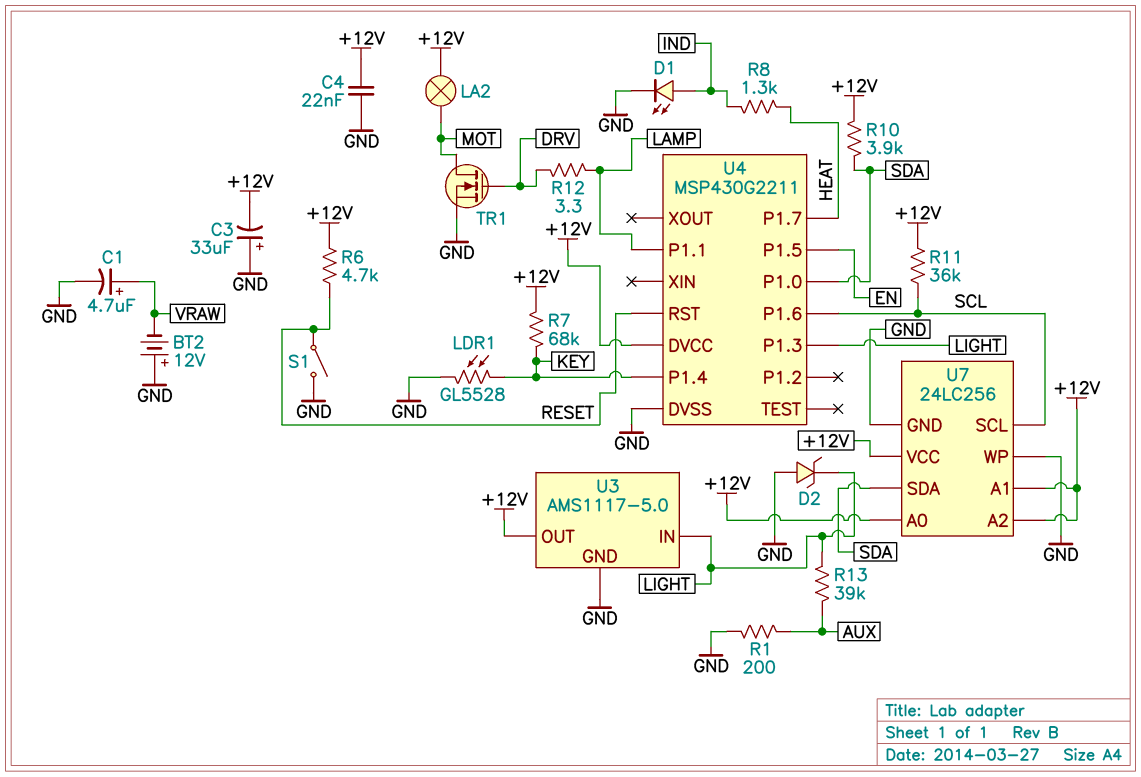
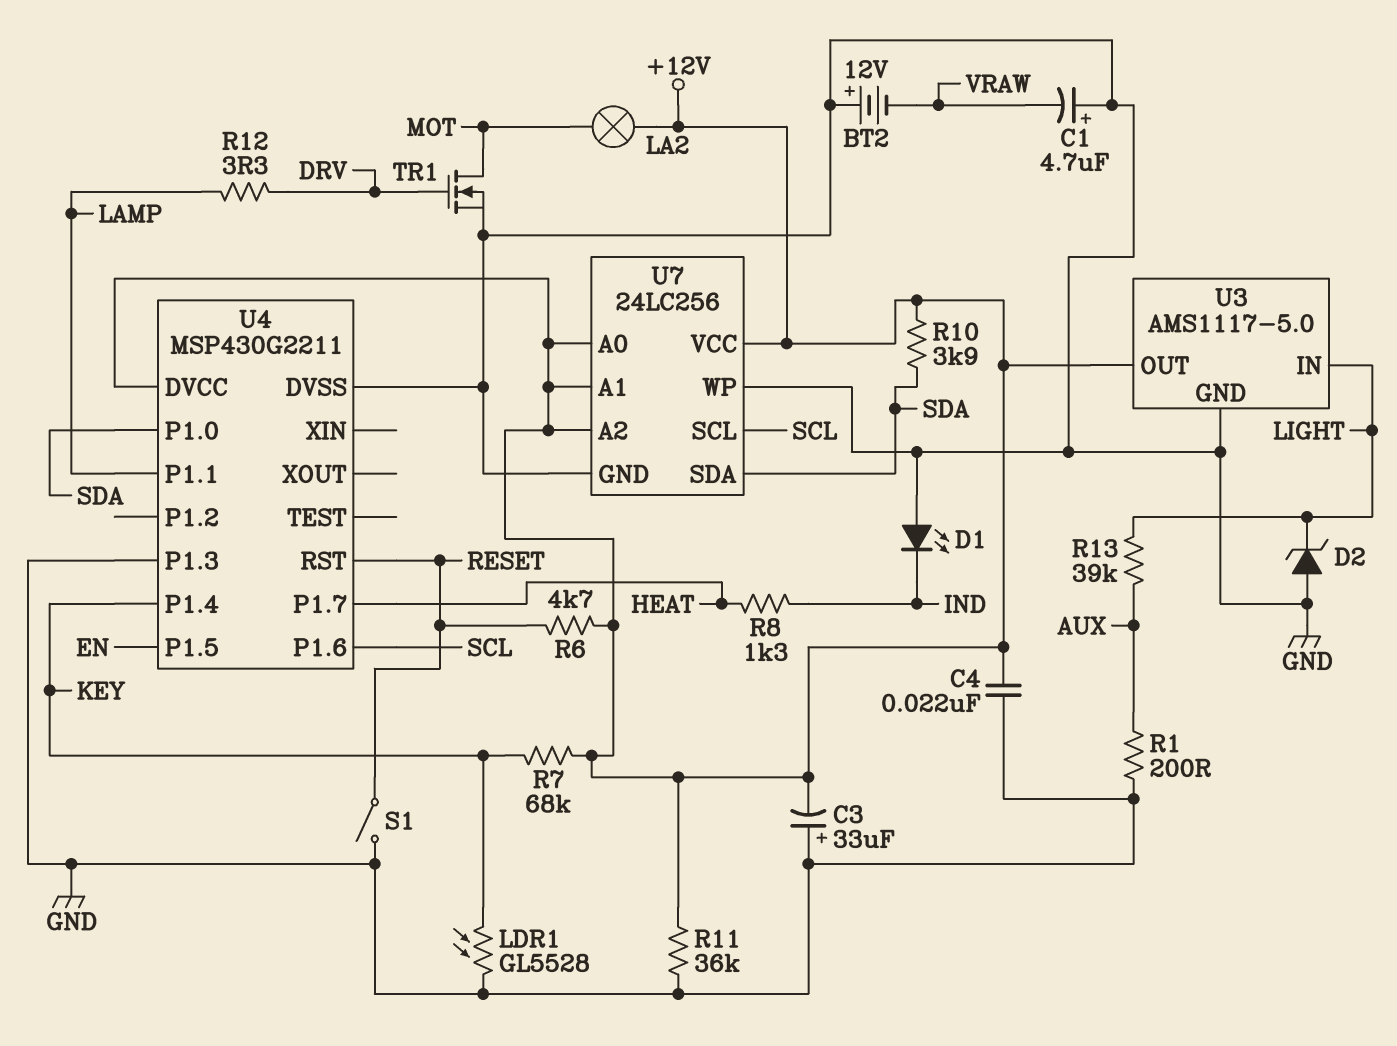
C1: 4.7uF (plus VRAW, minus GND) -> 4.7uF (plus GND, minus VRAW)
D1: LED (A IND, K GND) -> LED (A GND, K IND)
R11: 36k (+12V, SCL) -> 36k (+12V, GND)
U4 pin P1.3: LIGHT -> GND

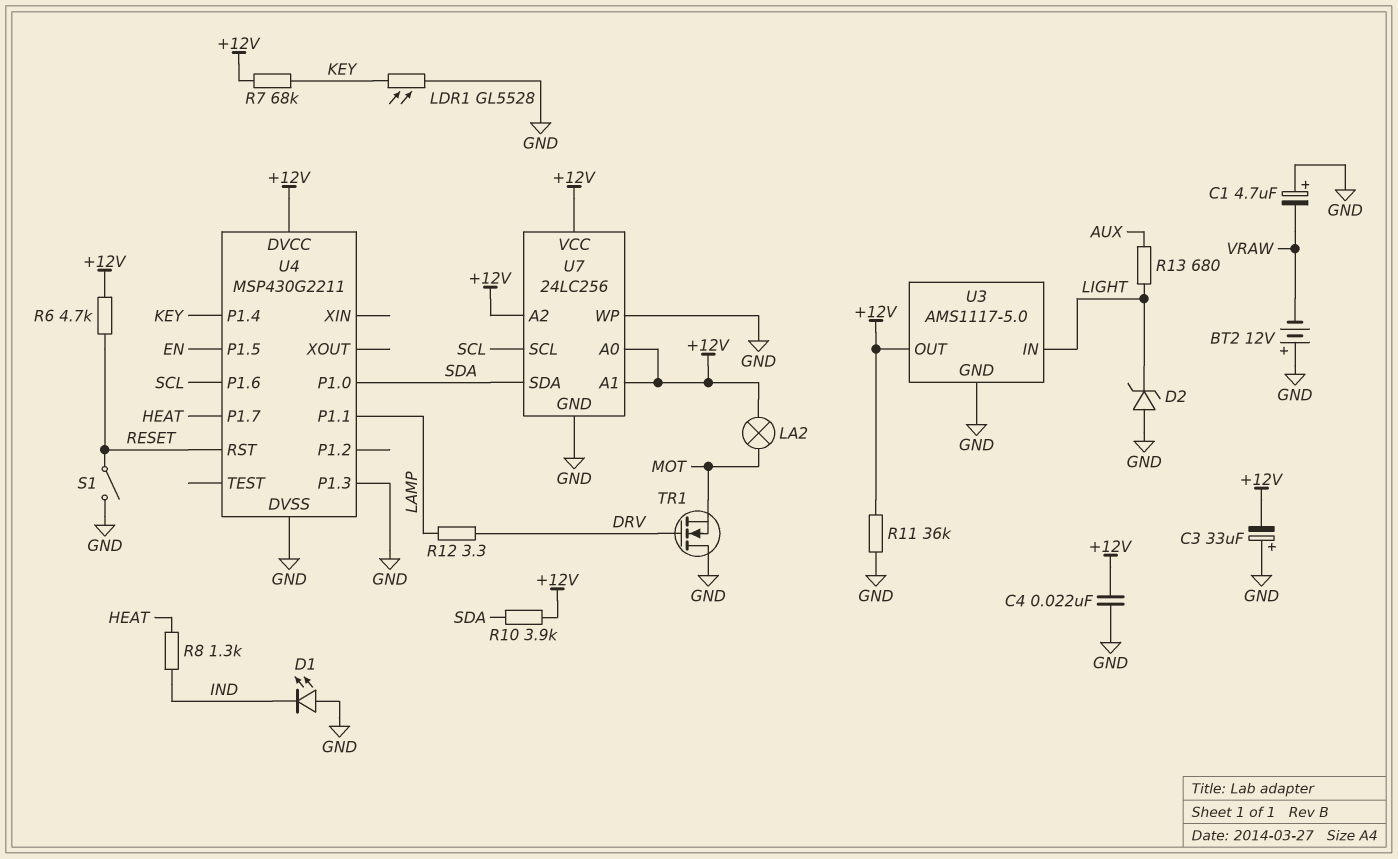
R1: 200 (AUX, GND) -> none
R13: 39k (AUX, LIGHT) -> 680 (AUX, LIGHT)
TR1: NMOS (G DRV, D MOT, S GND) -> NMOS (G DRV, D GND, S MOT)

